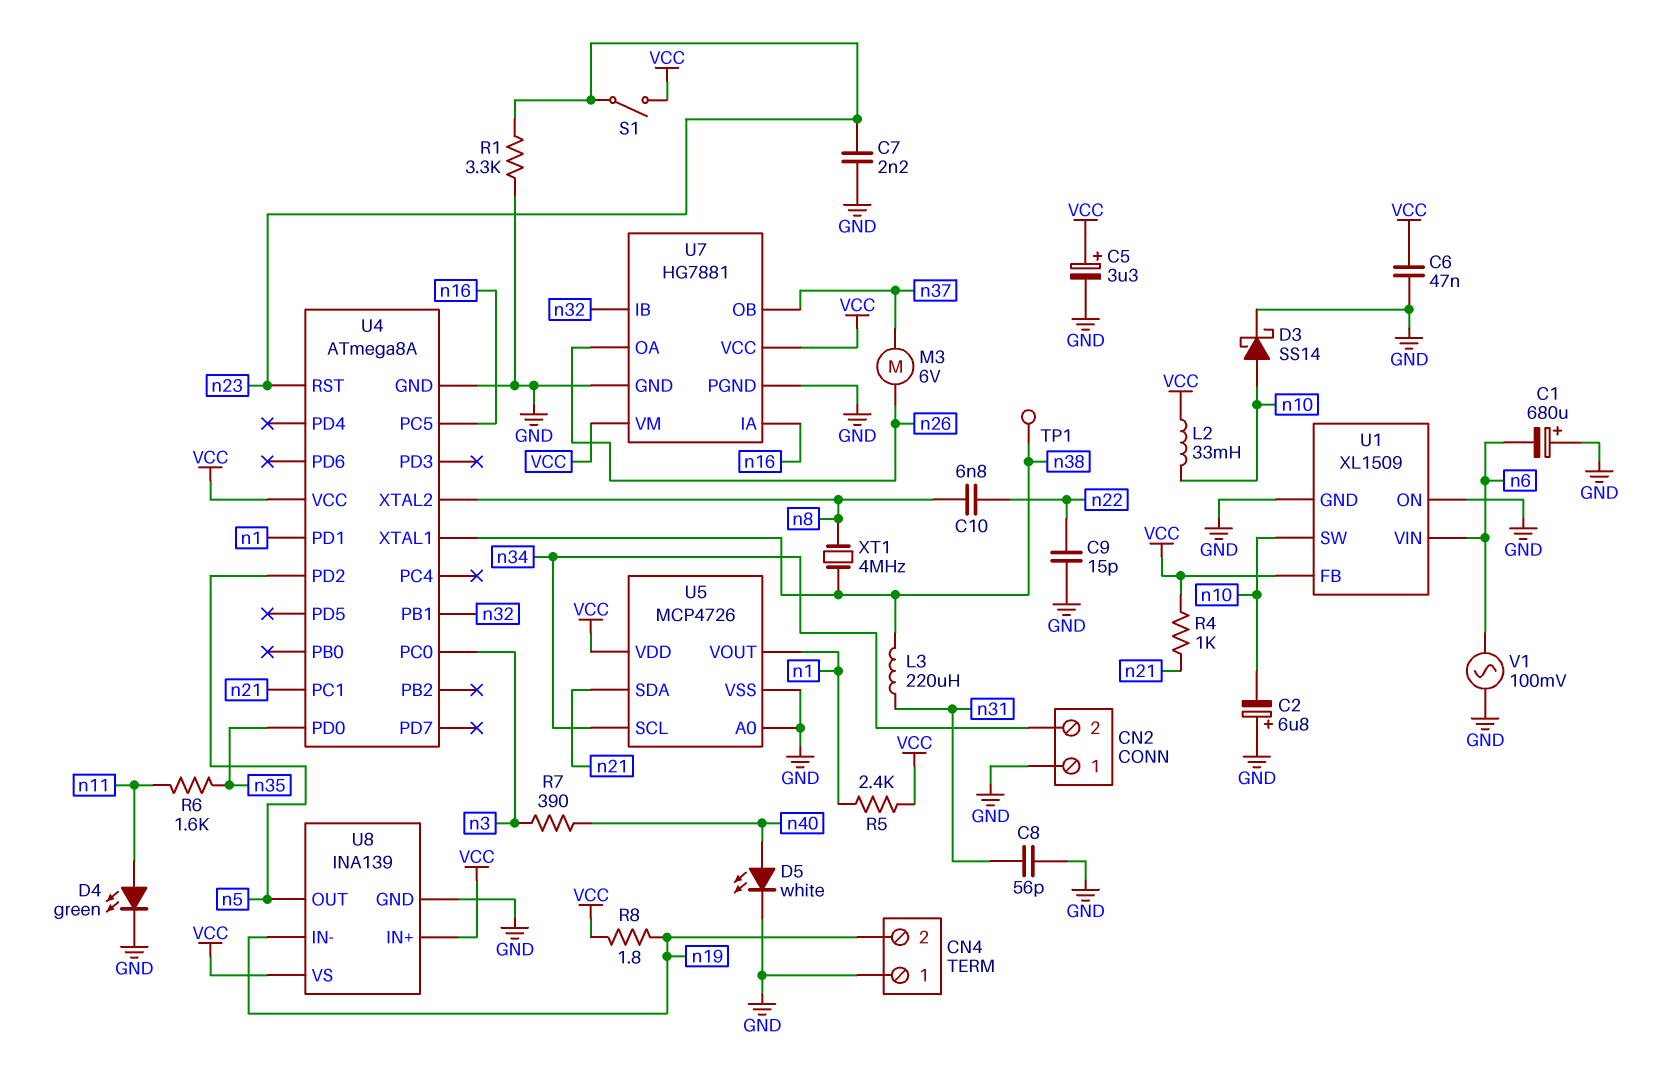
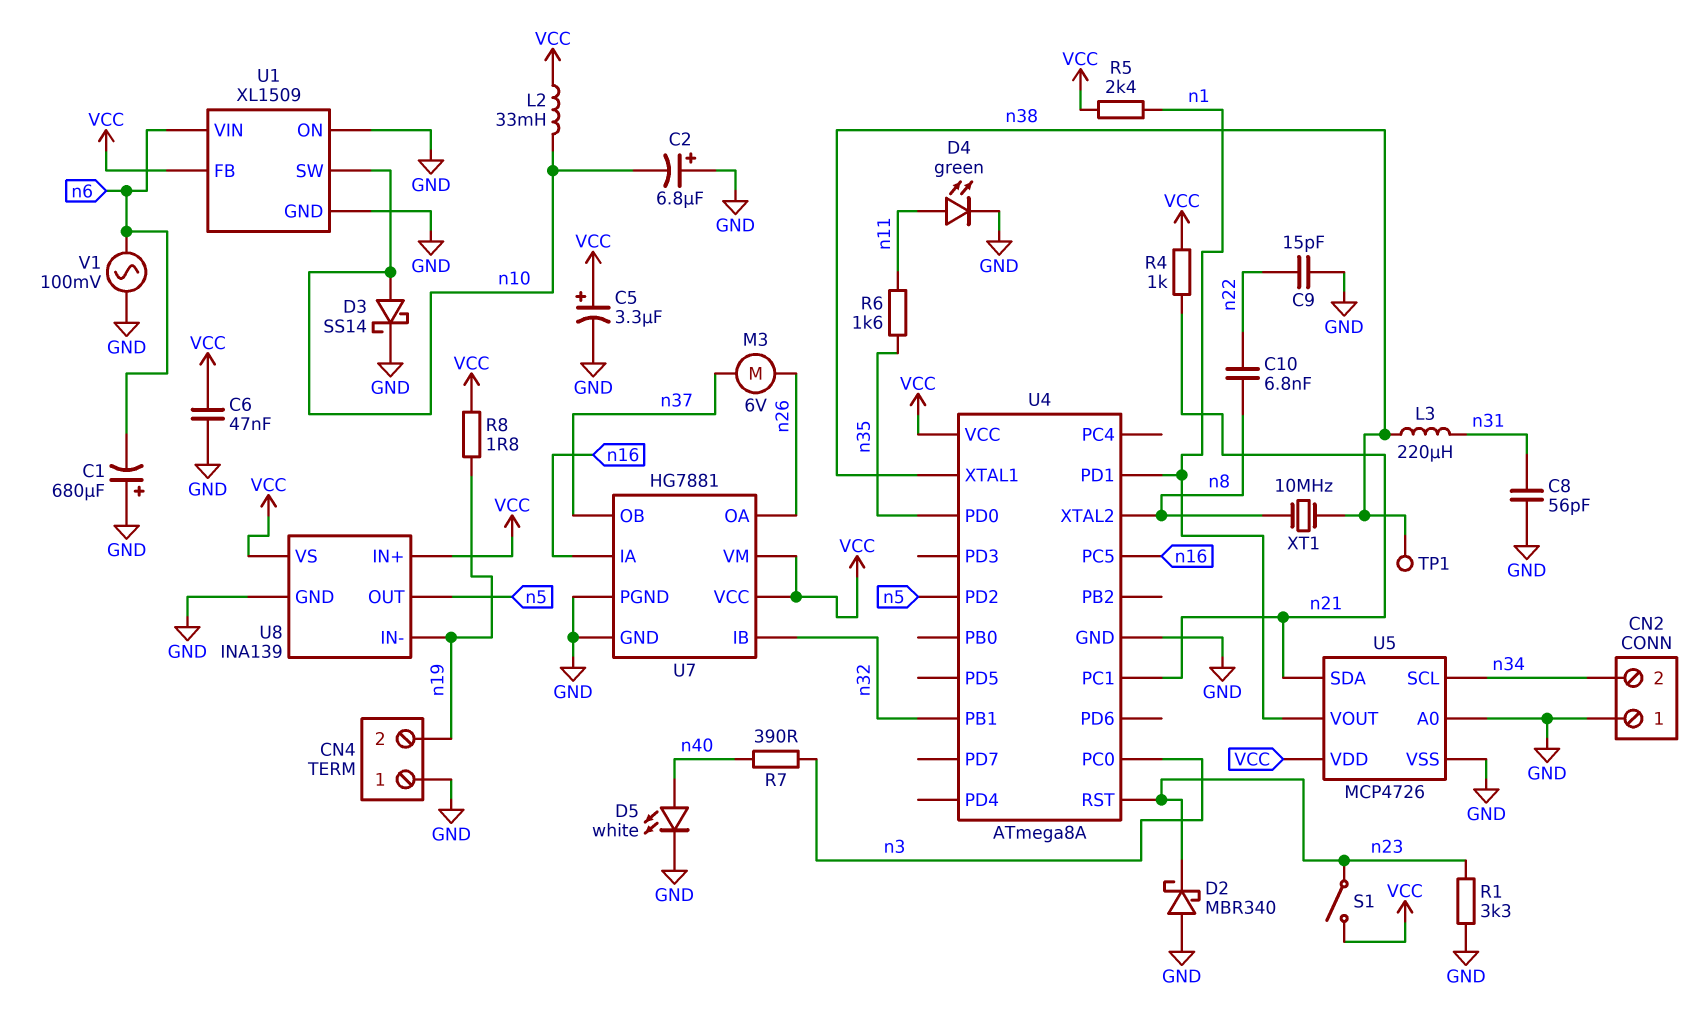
C7: 2.2nF (GND, n23) -> none
D2: none -> schottky MBR340 (A GND, K n23)
XT1: 4MHz (n8, n38) -> 10MHz (n8, n38)

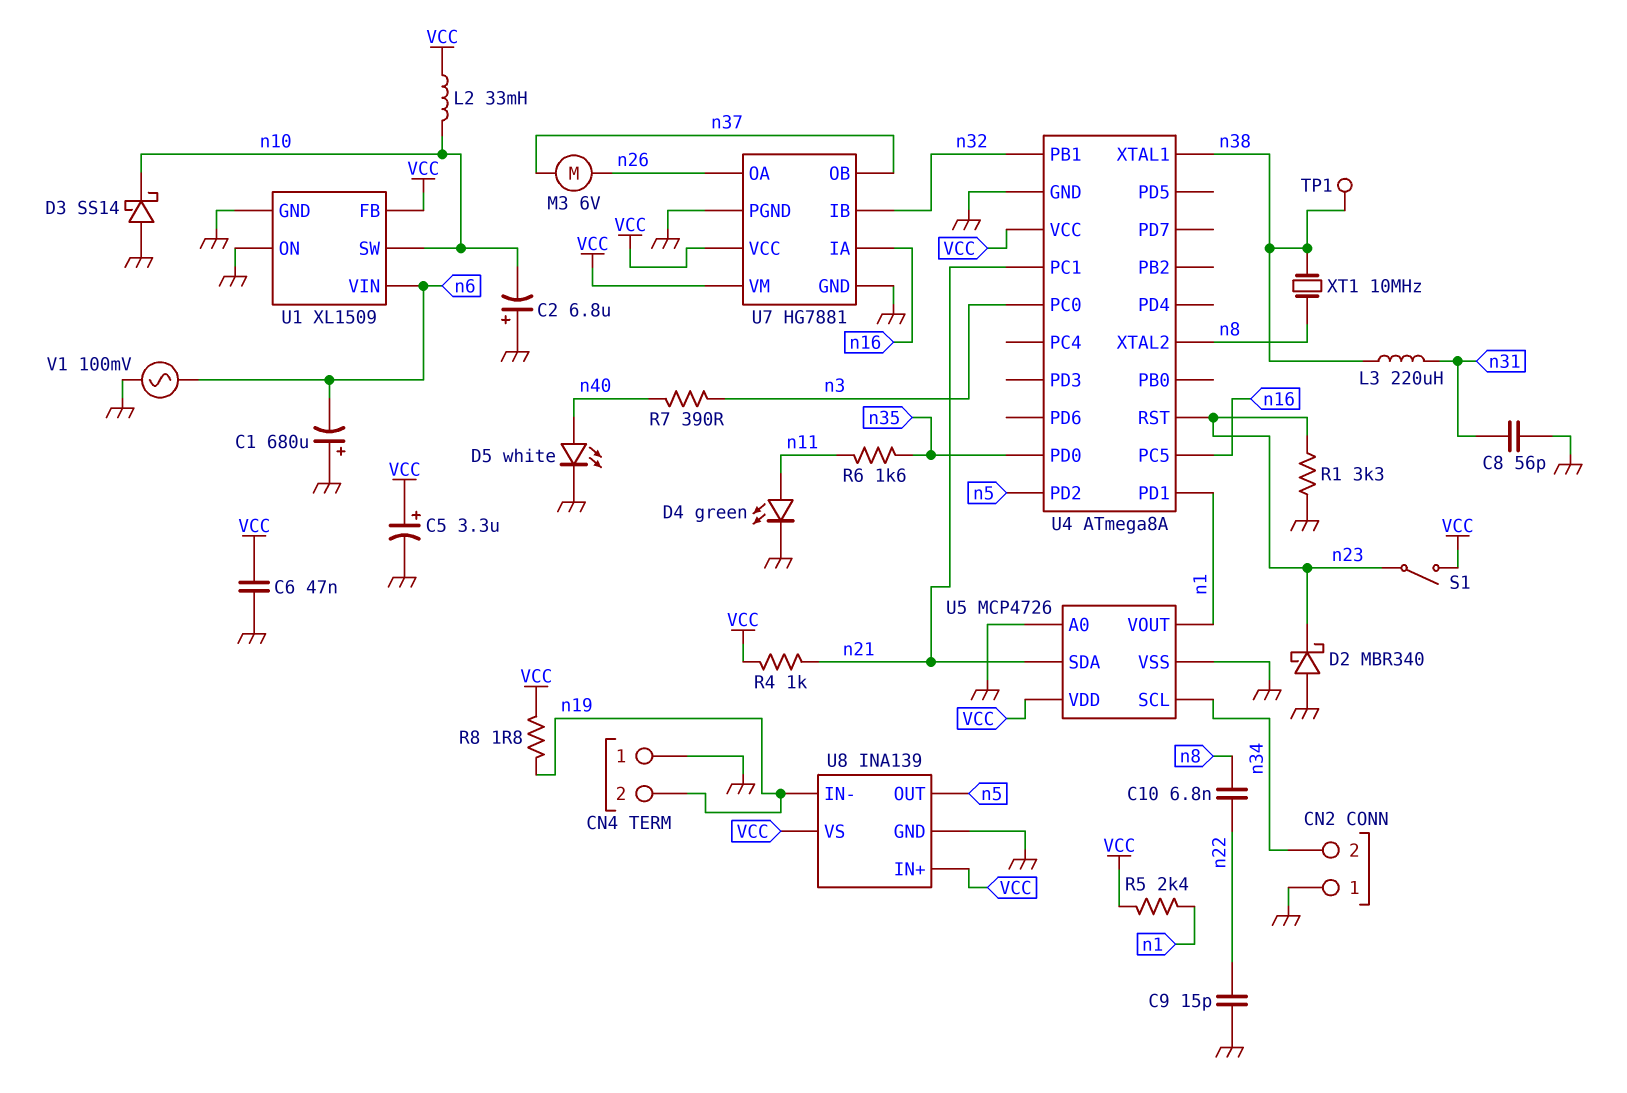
D3: schottky SS14 (A n10, K GND) -> schottky SS14 (A GND, K n10)

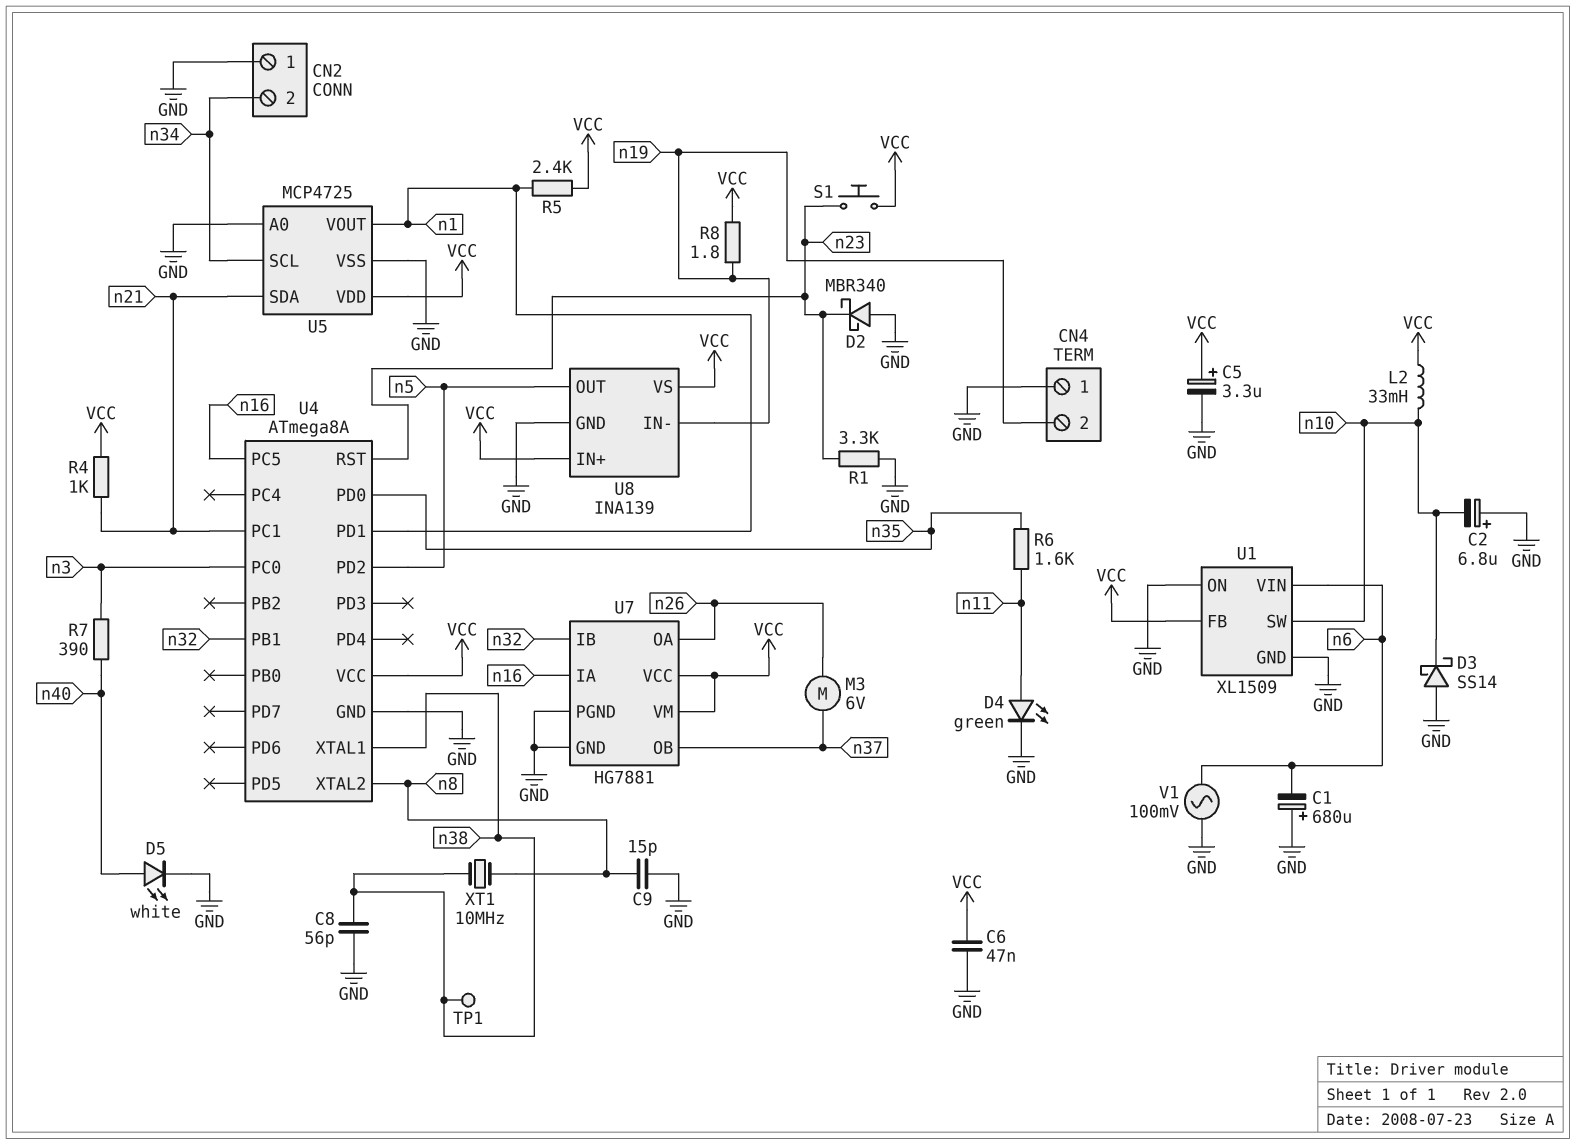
C8: 56pF (GND, n31) -> 56pF (GND, n38)
C9: 15pF (GND, n22) -> 15pF (GND, n8)
C10: 6.8nF (n8, n22) -> none
L3: 220uH (n31, n38) -> none
S1: switch (VCC, n23) -> button (VCC, n23)
U5: MCP4726 -> MCP4725

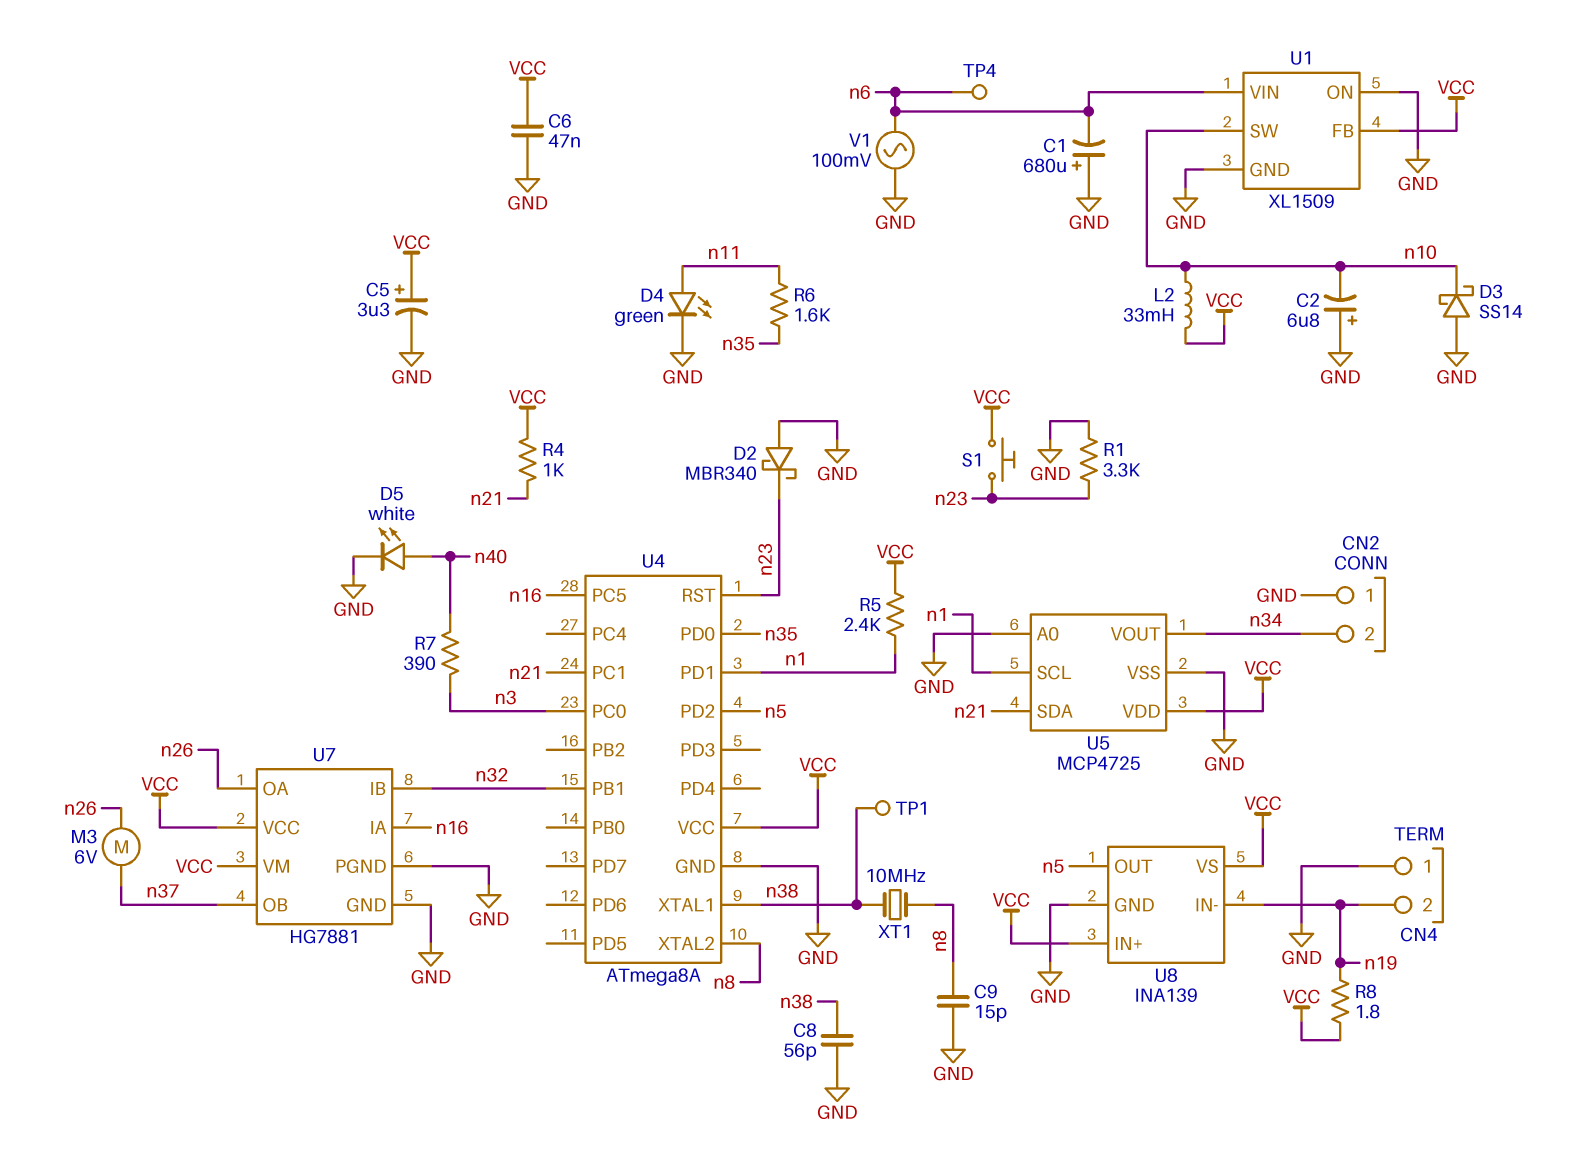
TP4: none -> test point (n6)
U5 pin SCL: n34 -> n1
U5 pin VOUT: n1 -> n34

